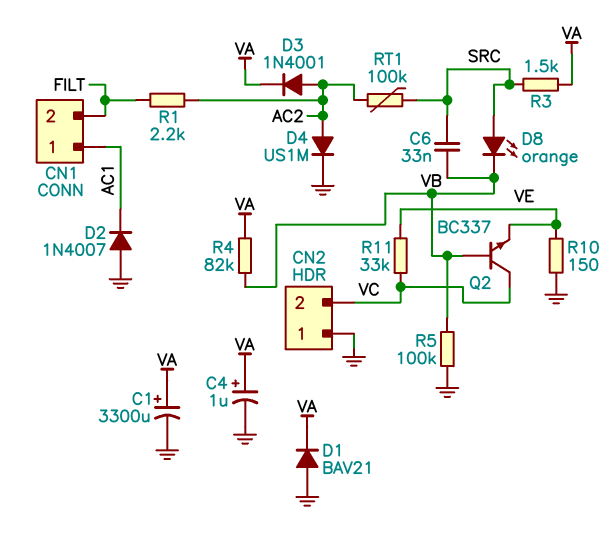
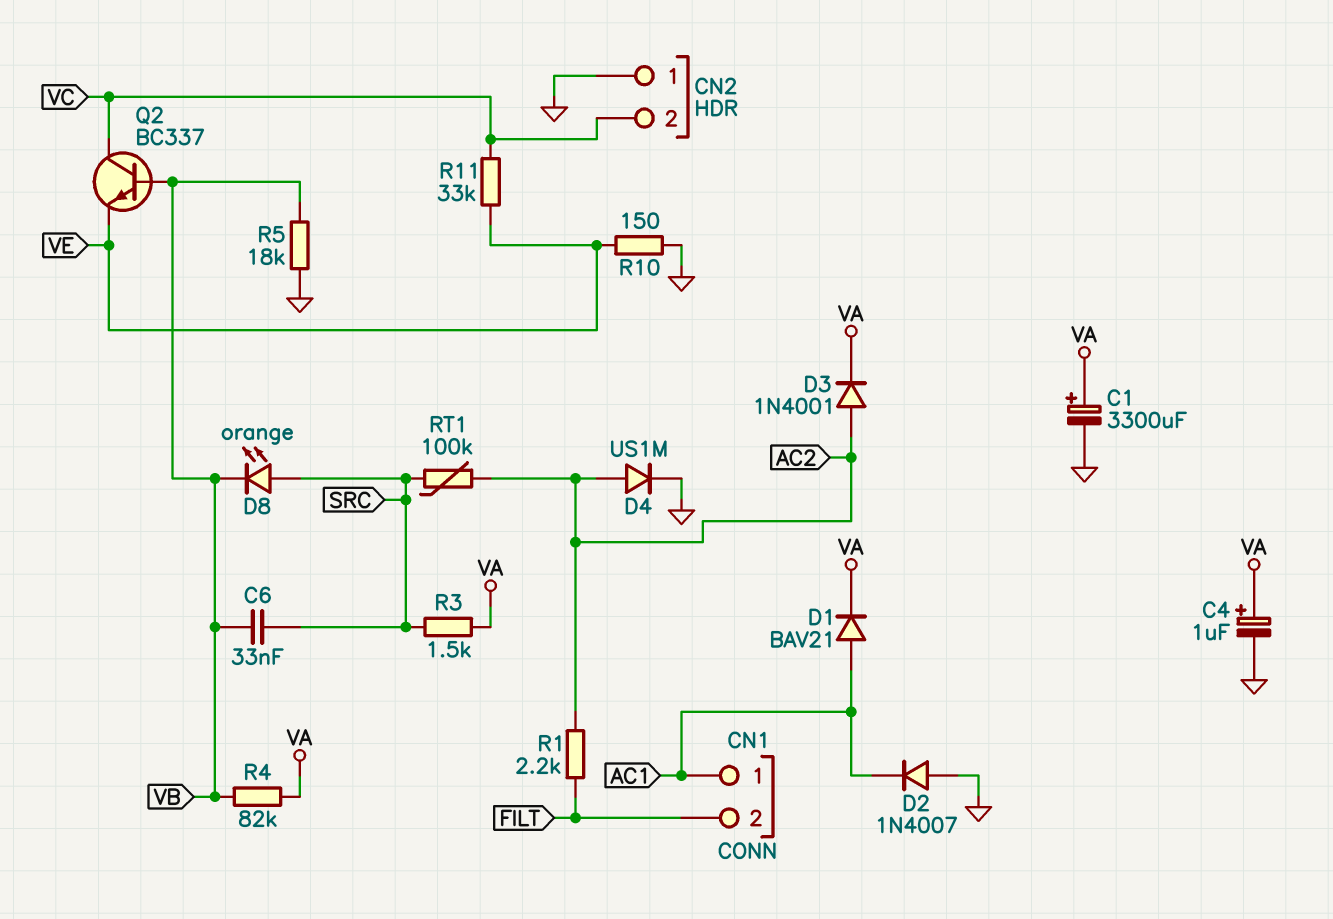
D1: diode BAV21 (A GND, K VA) -> diode BAV21 (A AC1, K VA)
R5: 100k (GND, VB) -> 18k (GND, VB)

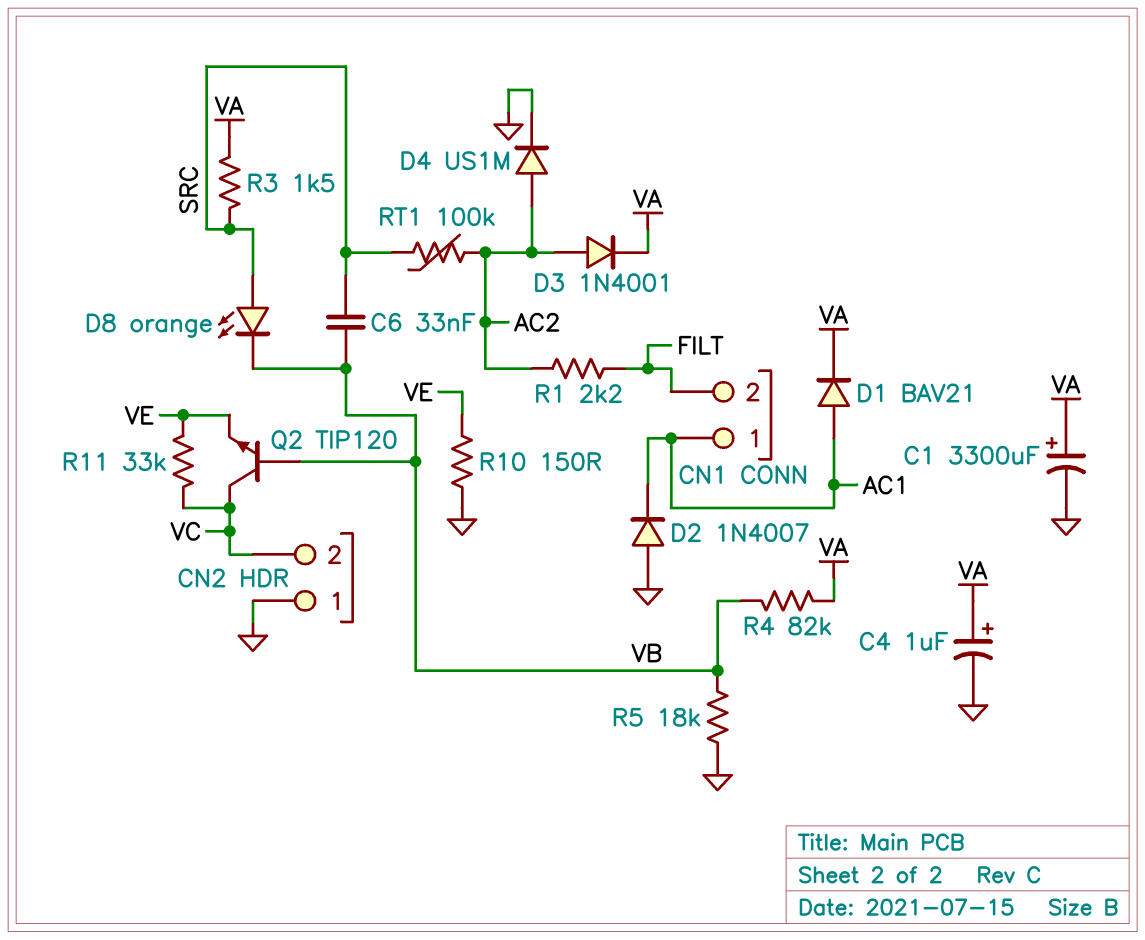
Q2: NPN BC337 (B VB, C VC, E VE) -> NPN TIP120 (B VB, C VC, E VE)

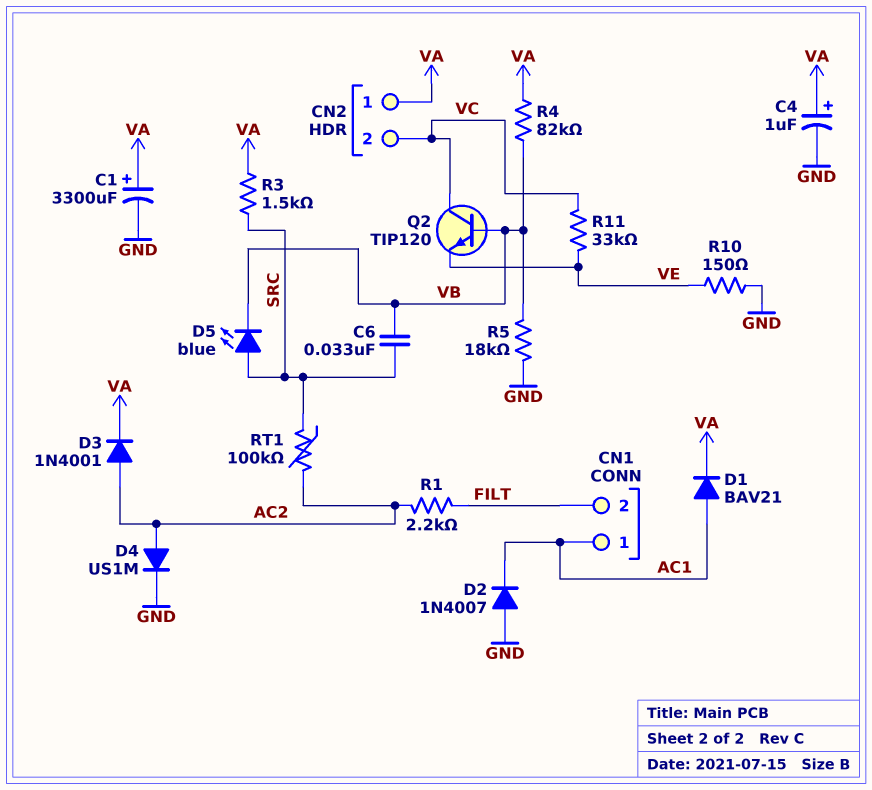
CN2 pin 1: GND -> VA
D5: none -> LED blue (A SRC, K VB)
D8: LED orange (A SRC, K VB) -> none

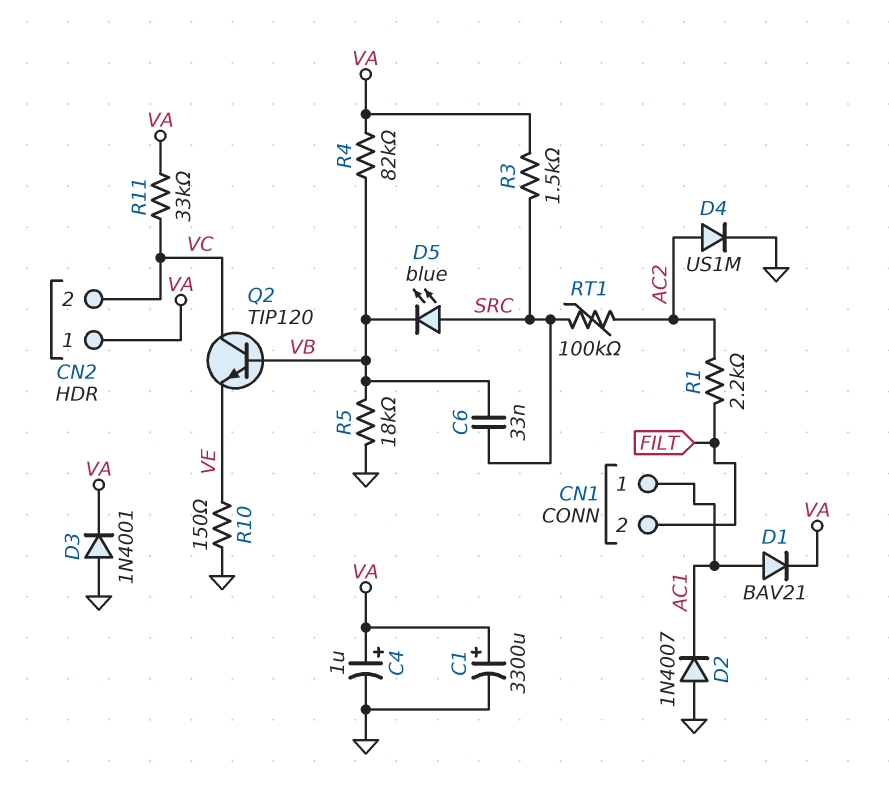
D3: diode 1N4001 (A AC2, K VA) -> diode 1N4001 (A GND, K VA)
R11: 33k (VC, VE) -> 33k (VA, VC)

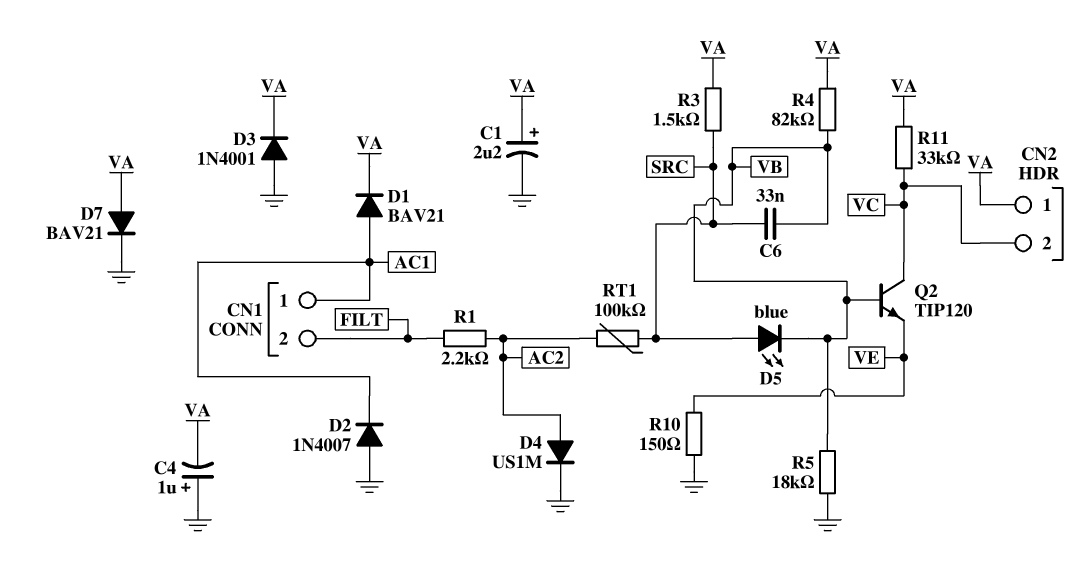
C1: 3300uF (plus VA, minus GND) -> 2.2uF (plus VA, minus GND)
C4: 1uF (plus VA, minus GND) -> 1uF (plus GND, minus VA)
D7: none -> diode BAV21 (A VA, K GND)

